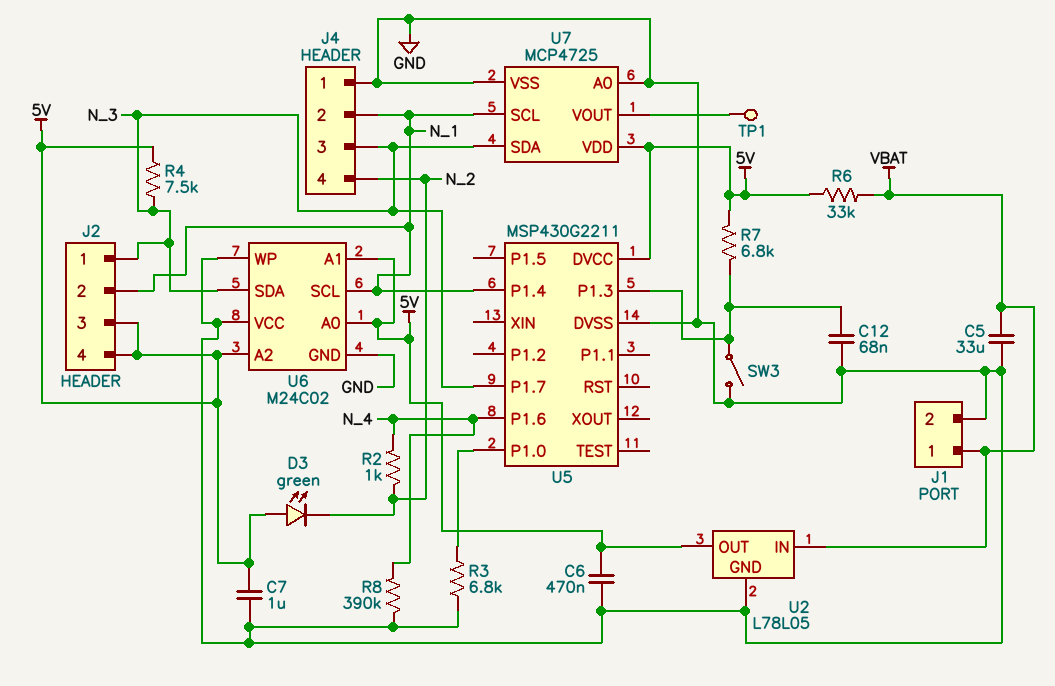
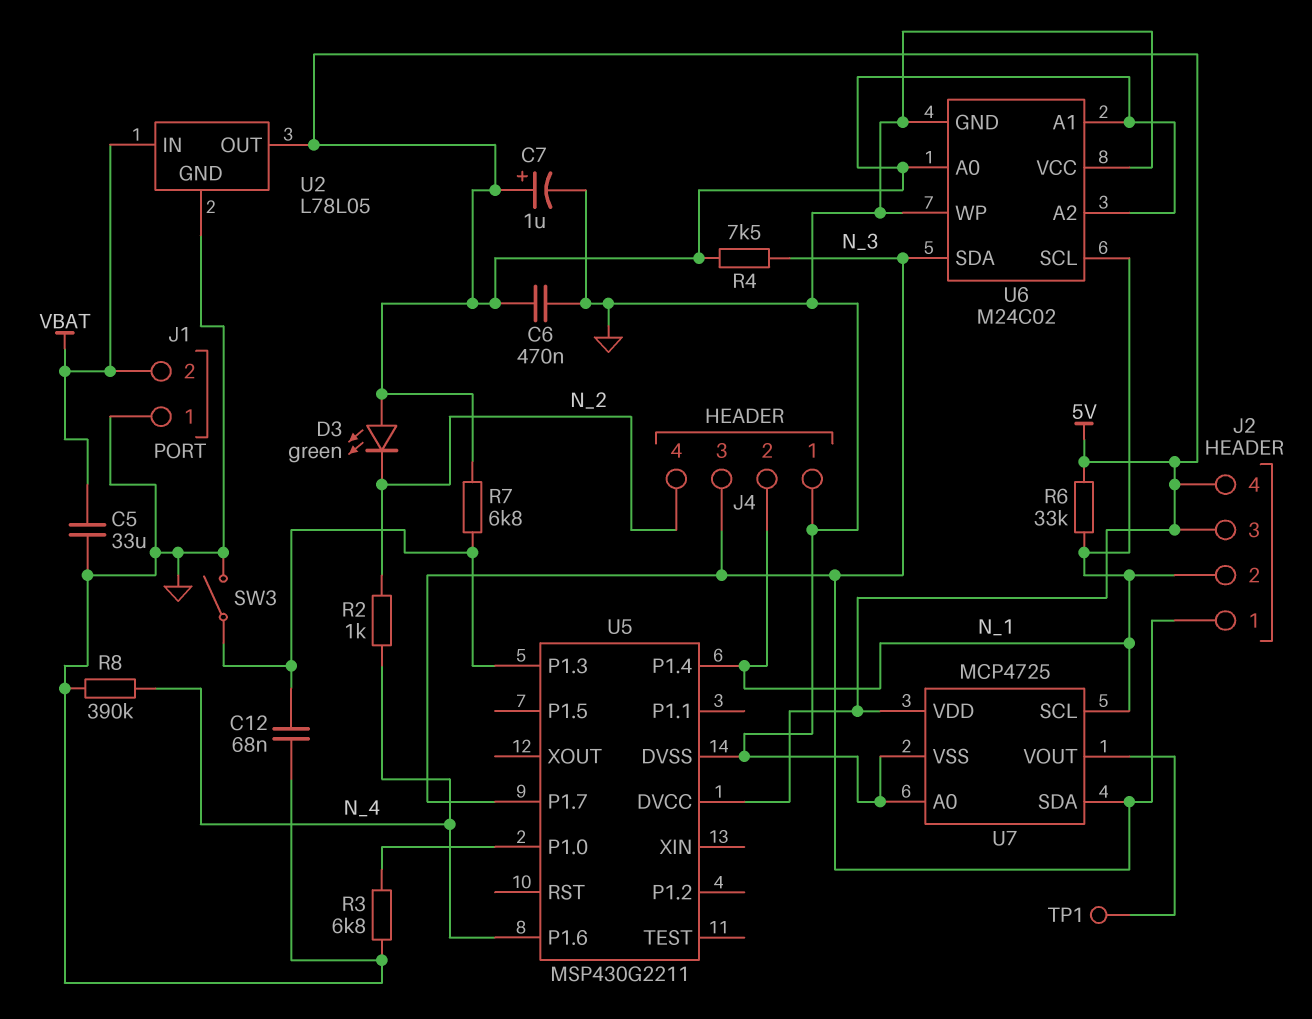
C7: 1uF (5V, GND) -> 1uF (plus 5V, minus GND)
J1 pin 1: VBAT -> GND
J1 pin 2: GND -> VBAT
R6: 33k (5V, VBAT) -> 33k (5V, N_1)

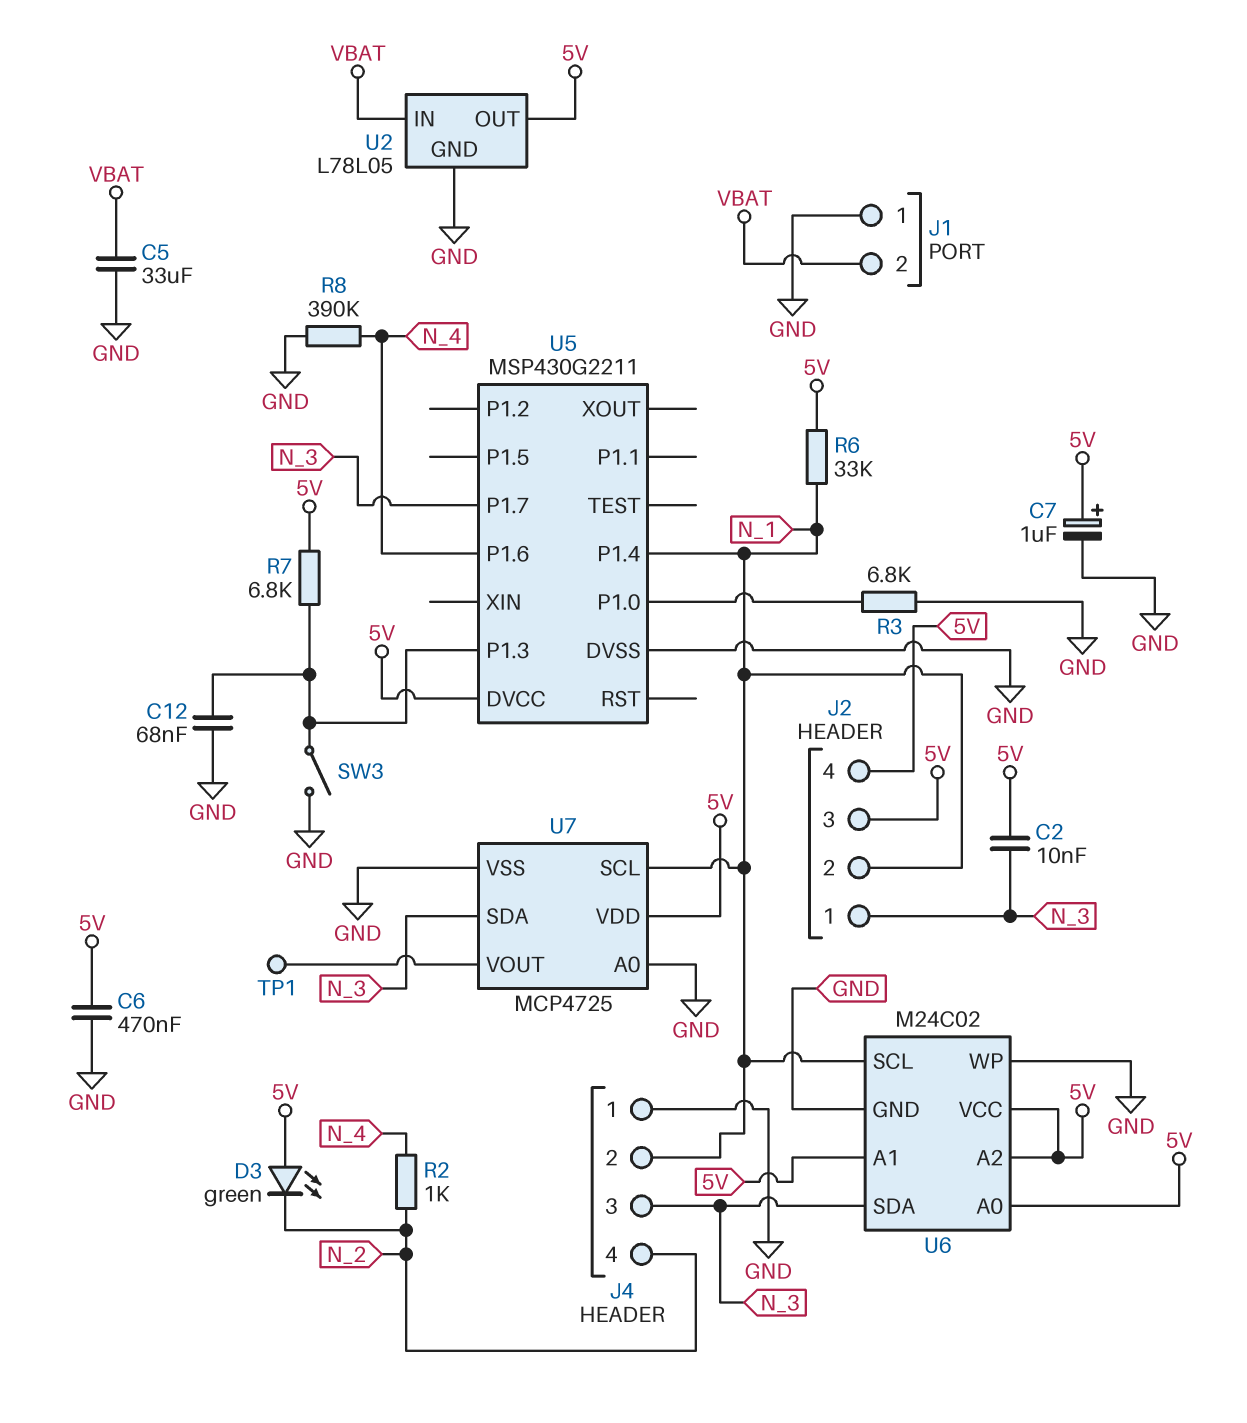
C2: none -> 10nF (5V, N_3)
R4: 7.5k (5V, N_3) -> none
U6 pin VCC: GND -> 5V

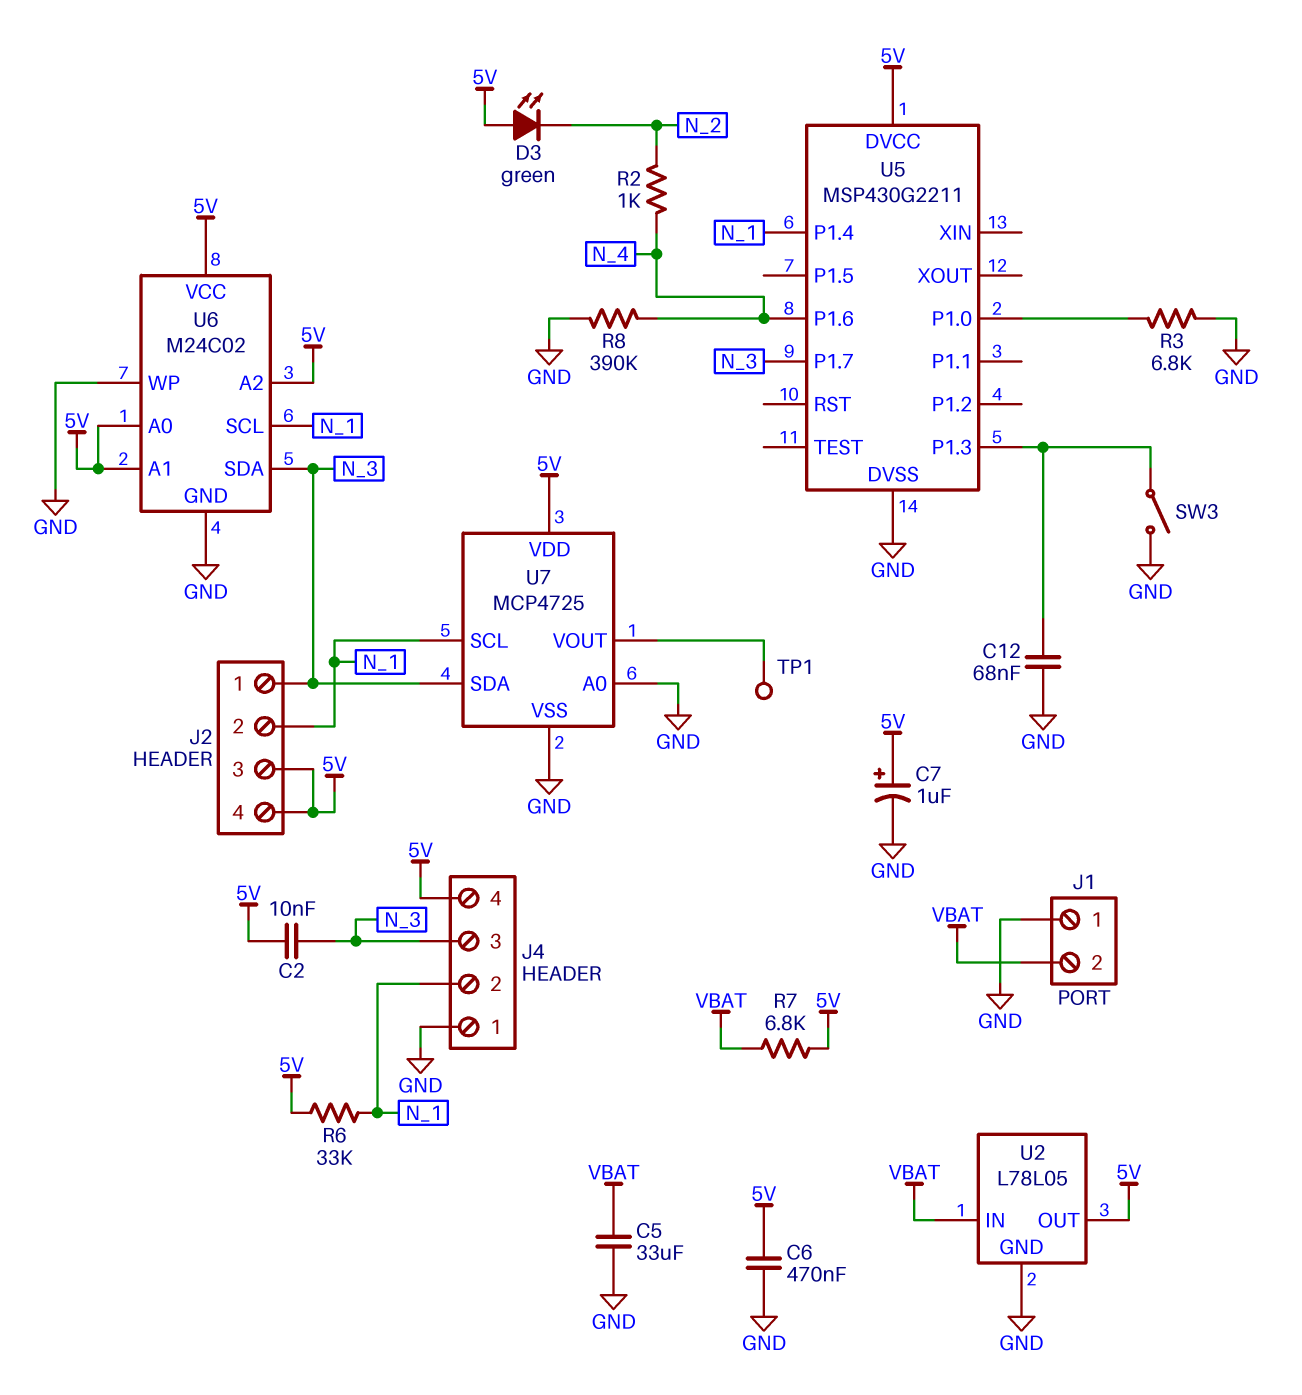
J4 pin 4: N_2 -> 5V
R7: 6.8k (5V, U5/P1.3) -> 6.8k (5V, VBAT)

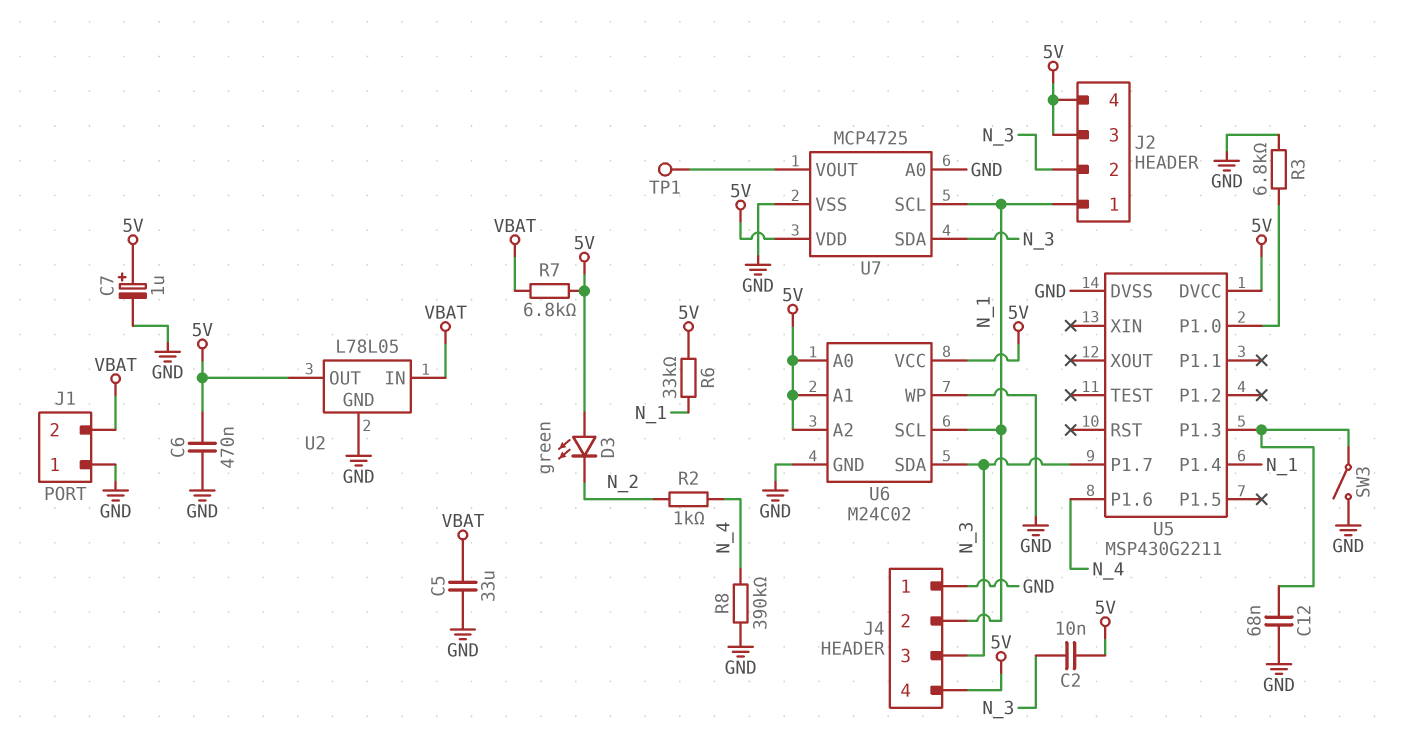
J2 pin 1: N_3 -> N_1
J2 pin 2: N_1 -> N_3

